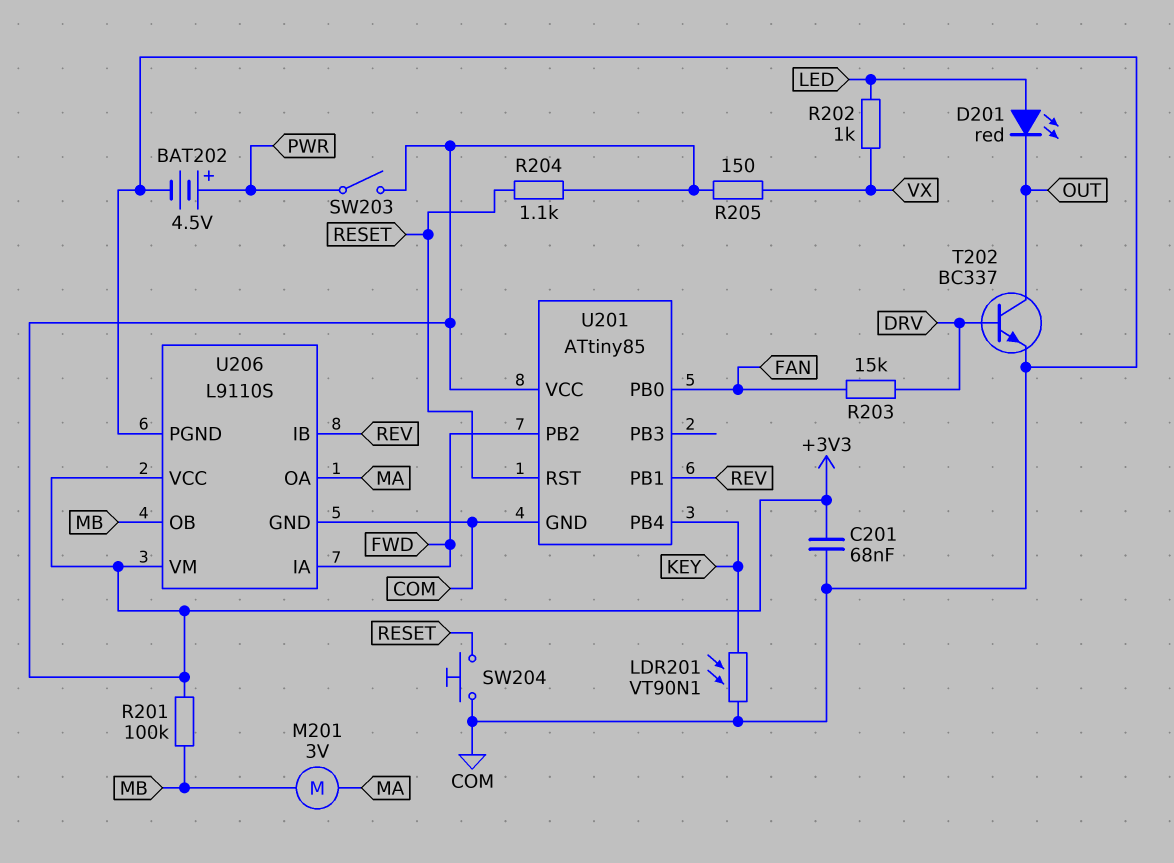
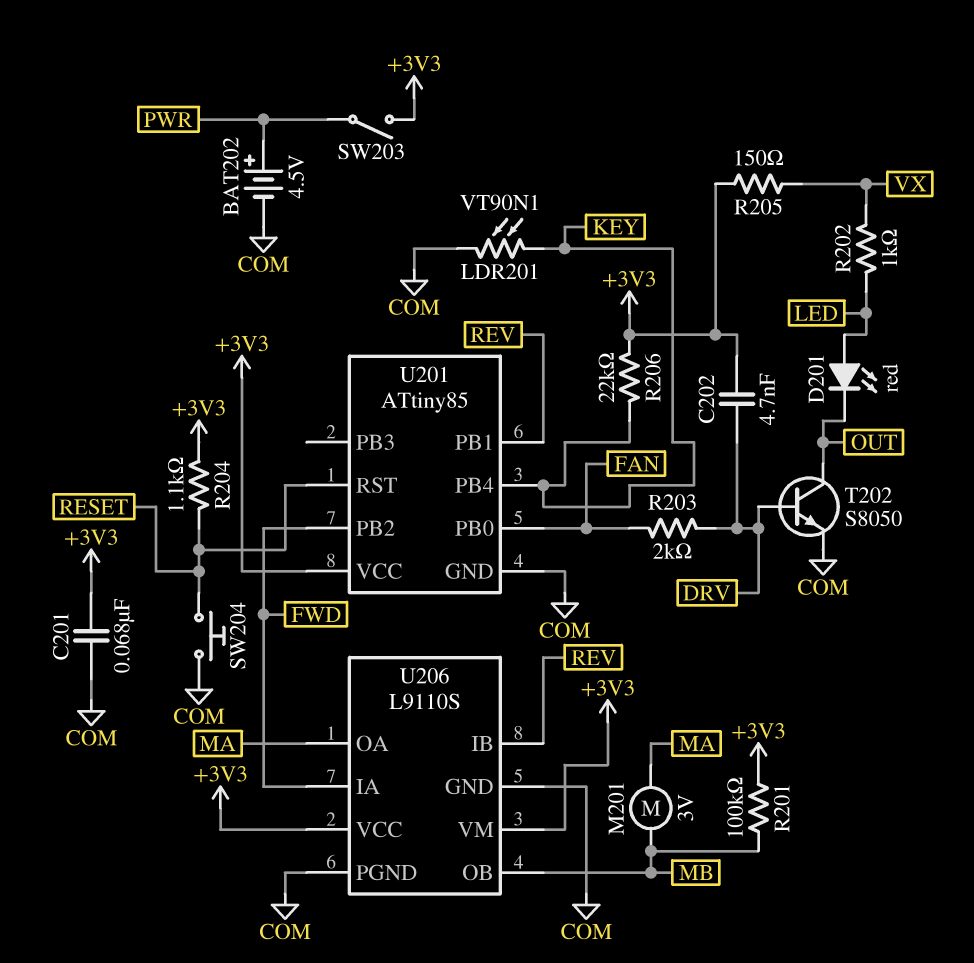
C202: none -> 4.7nF (+3V3, DRV)
R203: 15k (DRV, FAN) -> 2k (DRV, FAN)
R206: none -> 22k (+3V3, KEY)
T202: NPN BC337 (B DRV, C OUT, E COM) -> NPN S8050 (B DRV, C OUT, E COM)

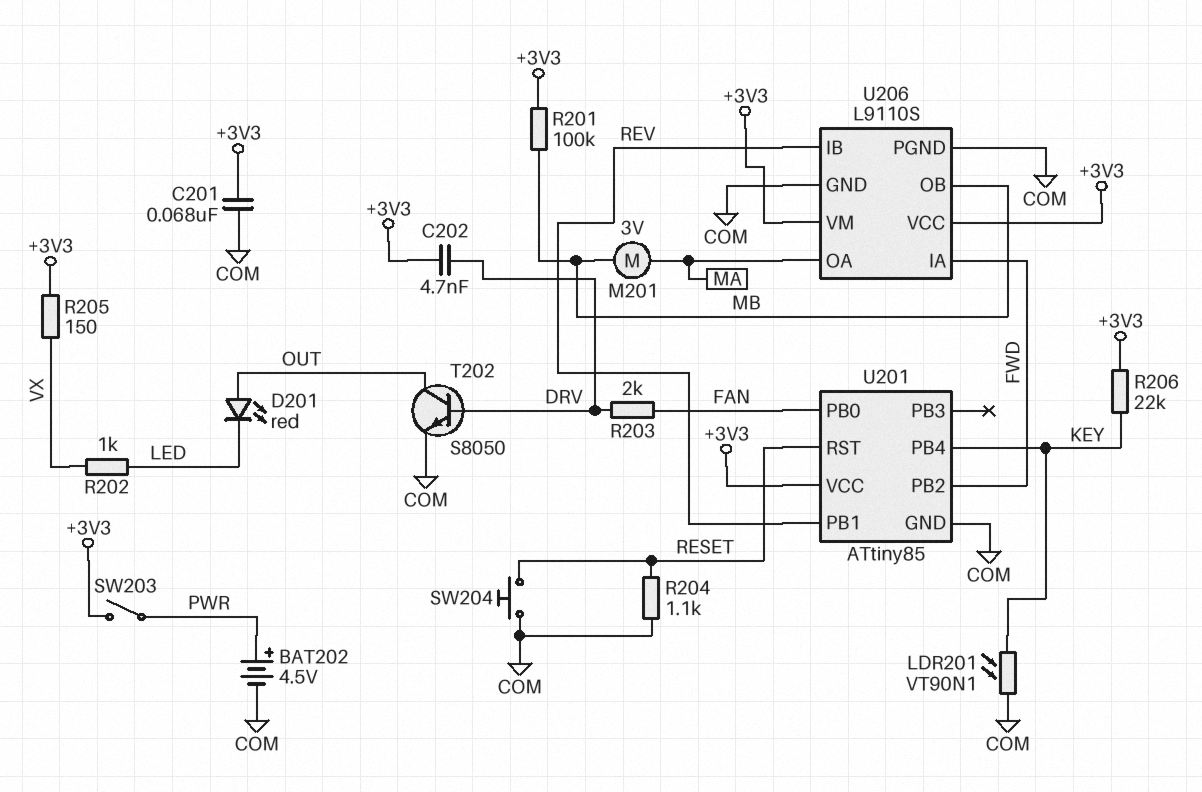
D201: LED red (A LED, K OUT) -> LED red (A OUT, K LED)
R204: 1.1k (+3V3, RESET) -> 1.1k (COM, RESET)

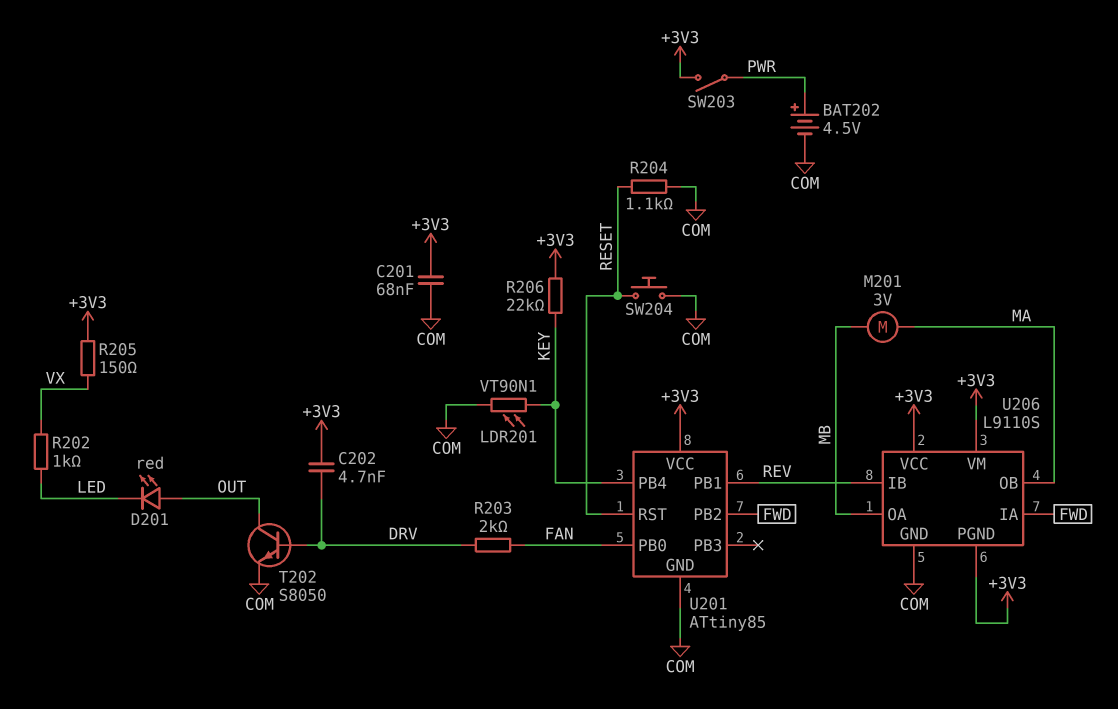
R201: 100k (+3V3, MB) -> none
U206 pin OA: MA -> MB
U206 pin OB: MB -> MA
U206 pin PGND: COM -> +3V3

